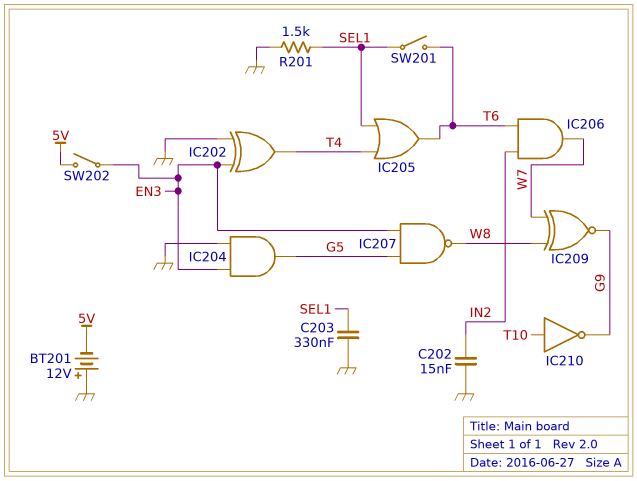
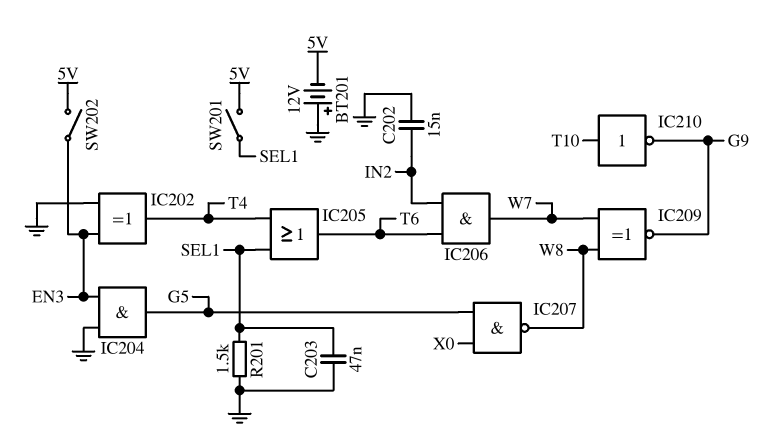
C203: 330nF (GND, SEL1) -> 47nF (GND, SEL1)
IC207: NAND (in EN3, in G5, out W8) -> NAND (in G5, in X0, out W8)
SW201: switch (SEL1, T6) -> switch (5V, SEL1)

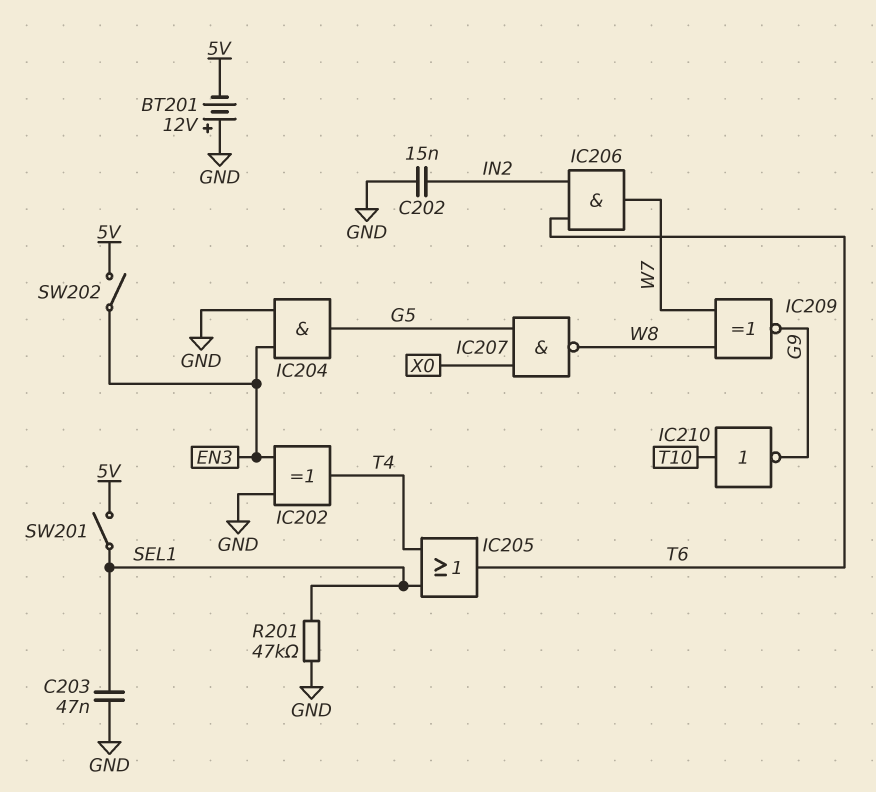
R201: 1.5k (GND, SEL1) -> 47k (GND, SEL1)

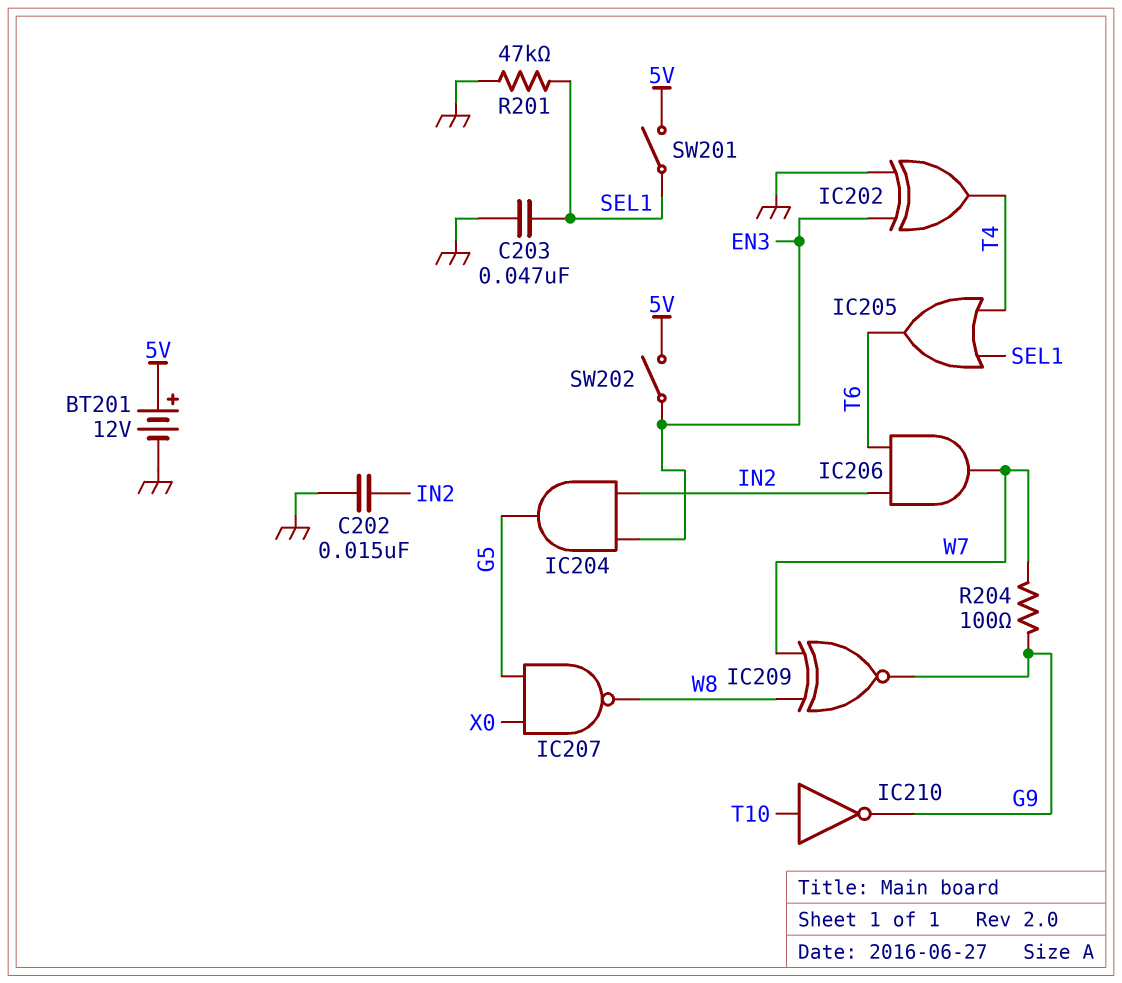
BT201: 12V (plus GND, minus 5V) -> 12V (plus 5V, minus GND)
IC204: AND (in EN3, in GND, out G5) -> AND (in EN3, in IN2, out G5)
R204: none -> 100 (G9, W7)

